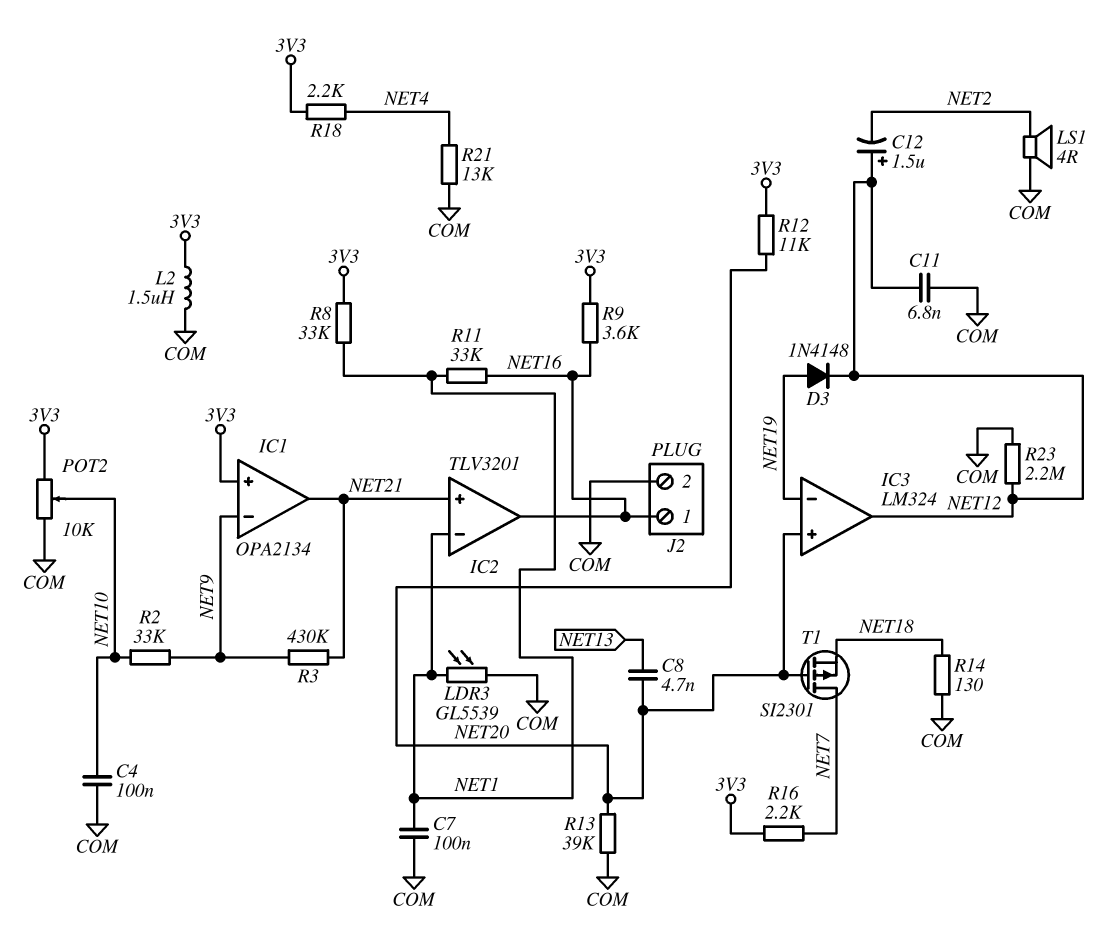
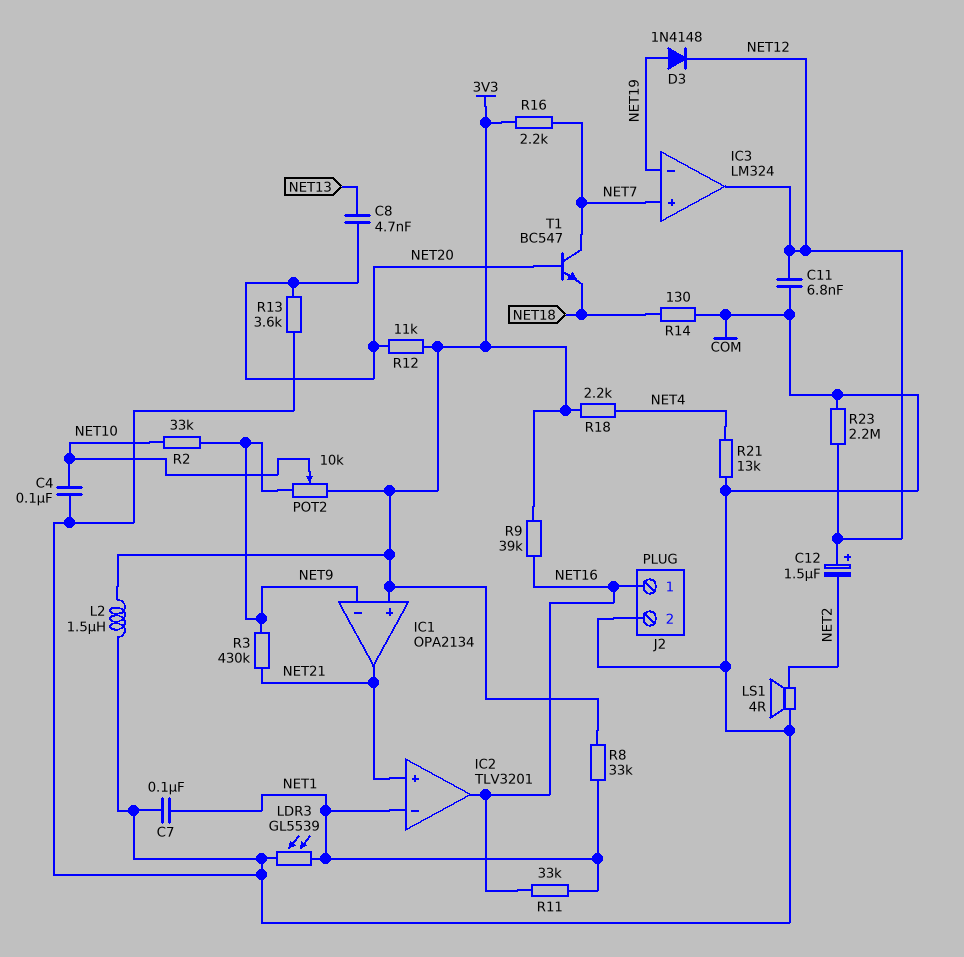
IC3 pin in+: NET20 -> NET7
POT2: 10k (3V3, COM, wiper NET10) -> 10k (3V3, NET9, wiper NET10)
R9: 3.6k (3V3, NET16) -> 39k (3V3, NET16)
R13: 39k (COM, NET20) -> 3.6k (COM, NET20)
T1: PMOS SI2301 (G NET20, D NET7, S NET18) -> NPN BC547 (B NET20, C NET7, E NET18)

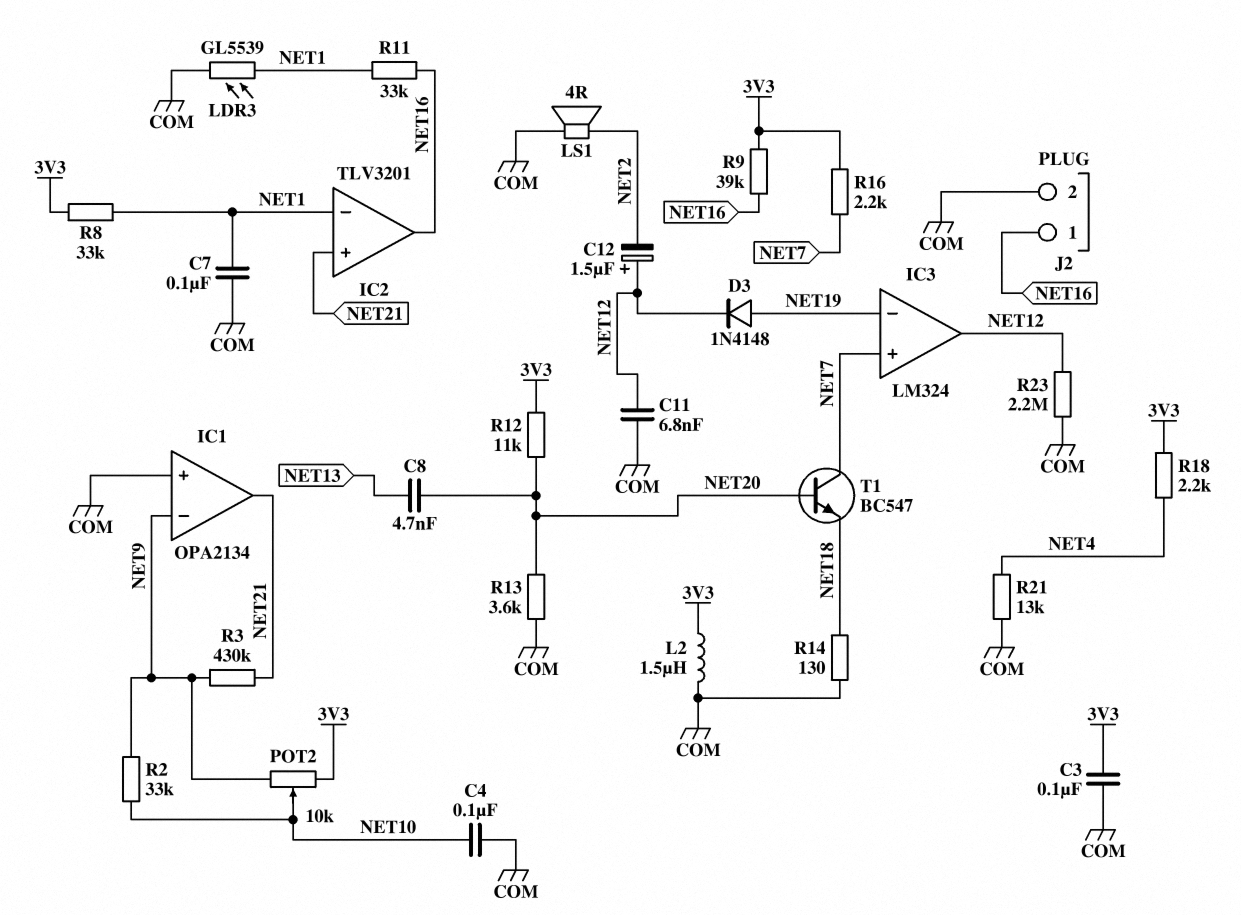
C3: none -> 100nF (3V3, COM)
IC1 pin in+: 3V3 -> COM

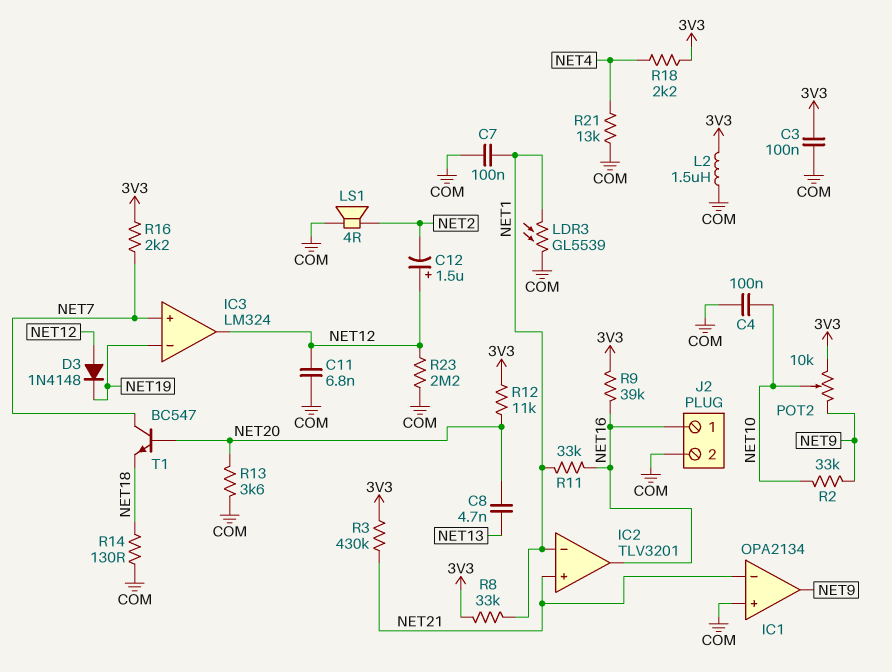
D3: diode 1N4148 (A NET19, K NET12) -> diode 1N4148 (A NET12, K NET19)
IC1 pin in-: NET9 -> NET21
IC1 pin out: NET21 -> NET9
R3: 430k (NET9, NET21) -> 430k (3V3, NET21)

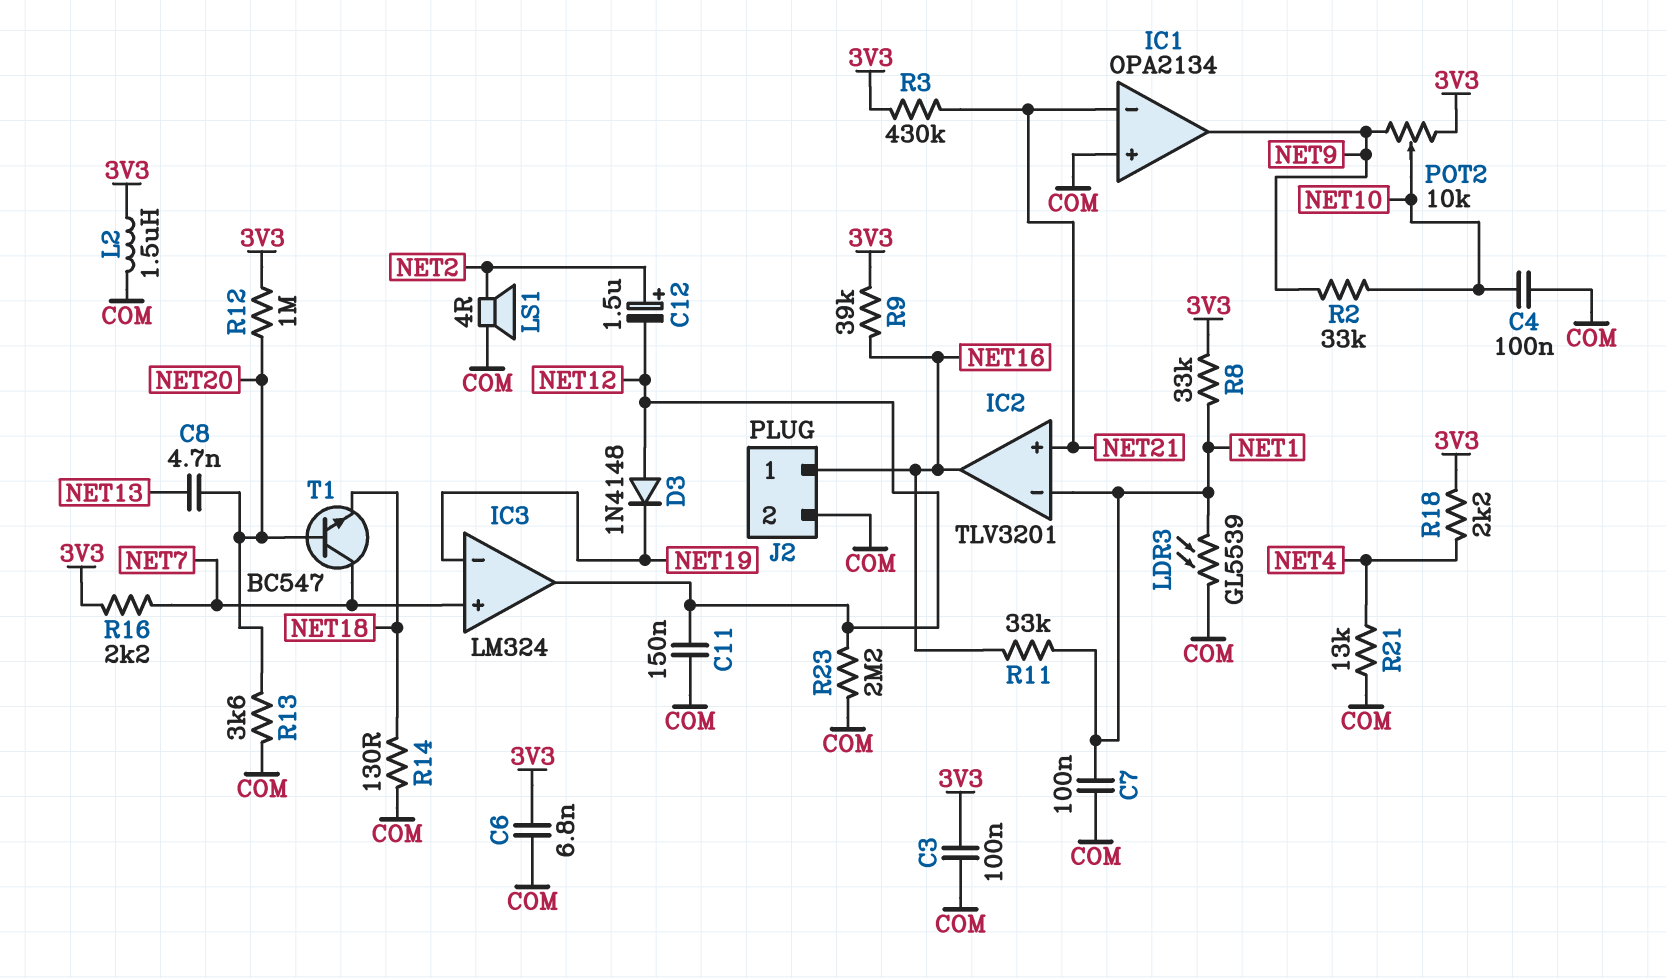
C6: none -> 6.8nF (3V3, COM)
C11: 6.8nF (COM, NET12) -> 150nF (COM, NET12)
C12: 1.5uF (plus NET12, minus NET2) -> 1.5uF (plus NET2, minus NET12)
R12: 11k (3V3, NET20) -> 1M (3V3, NET20)

